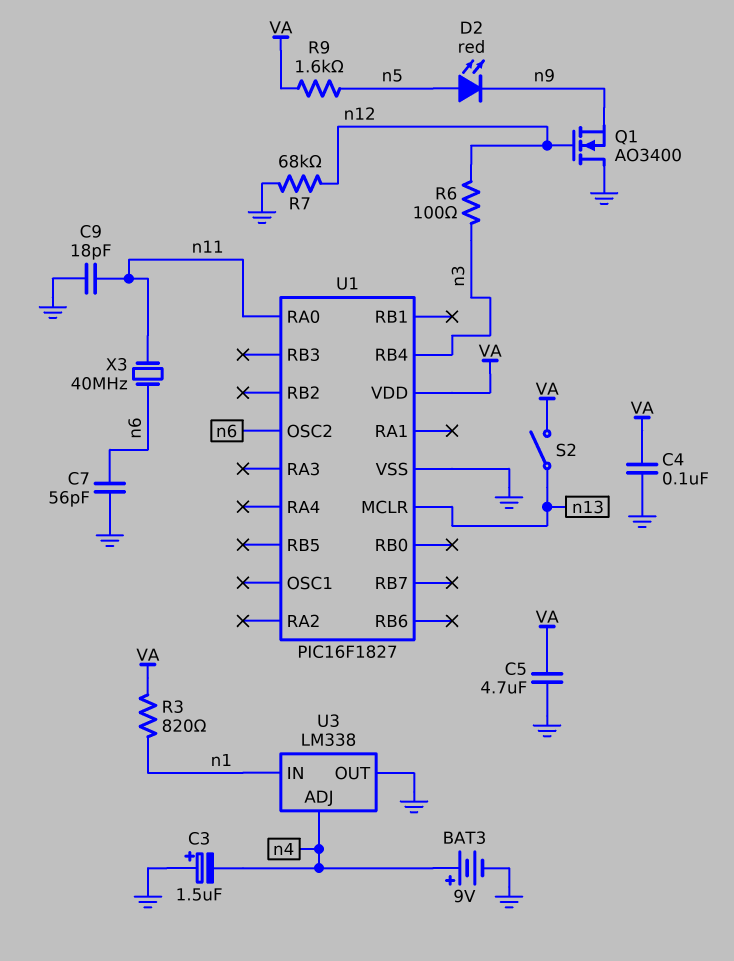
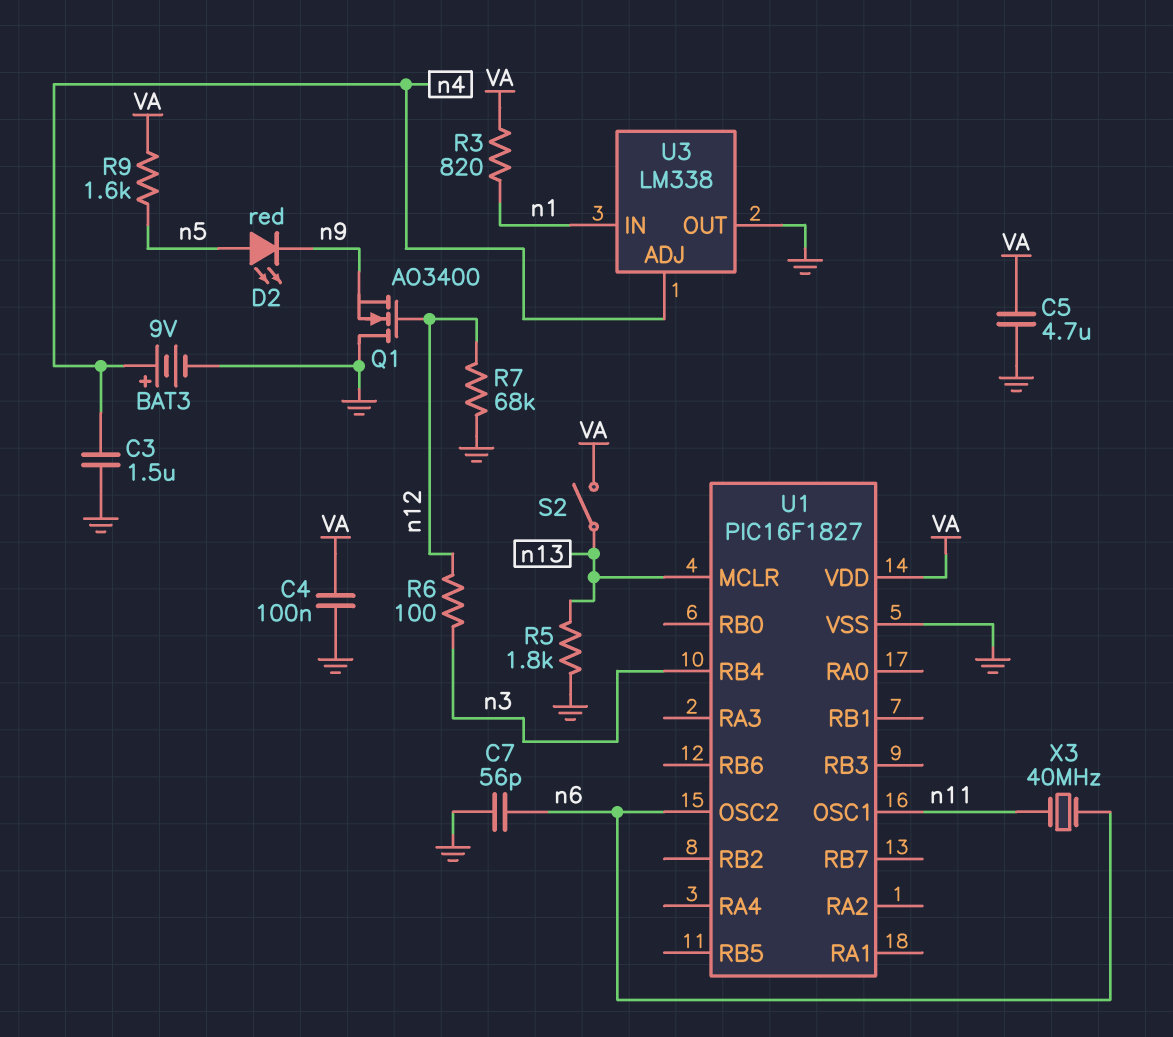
C3: 1.5uF (plus GND, minus n4) -> 1.5uF (GND, n4)
C9: 18pF (GND, n11) -> none
R5: none -> 1.8k (GND, n13)
U1 pin OSC1: none -> n11
U1 pin RA0: n11 -> none

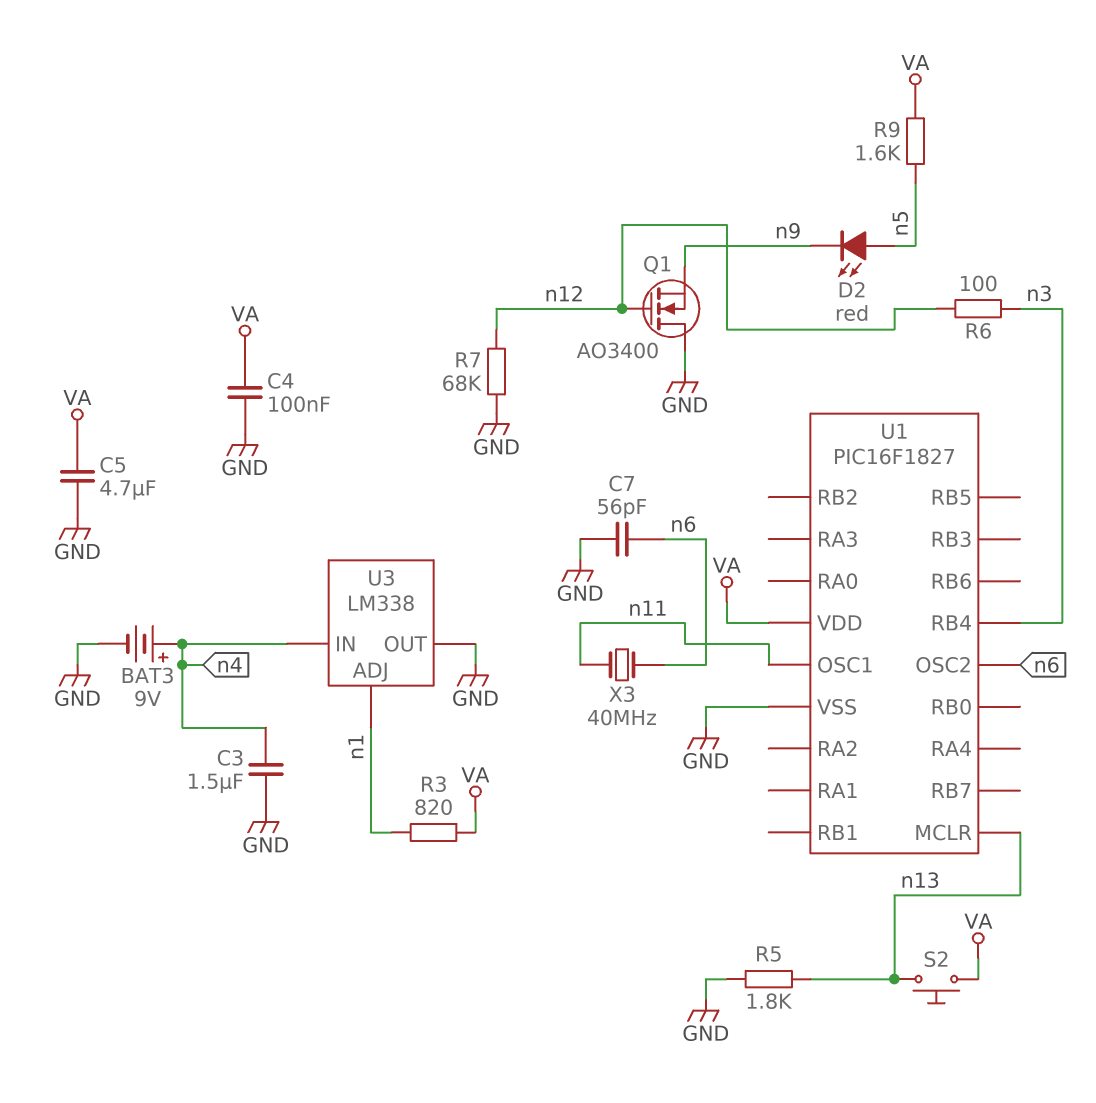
S2: switch (VA, n13) -> button (VA, n13)
U3 pin ADJ: n4 -> n1
U3 pin IN: n1 -> n4

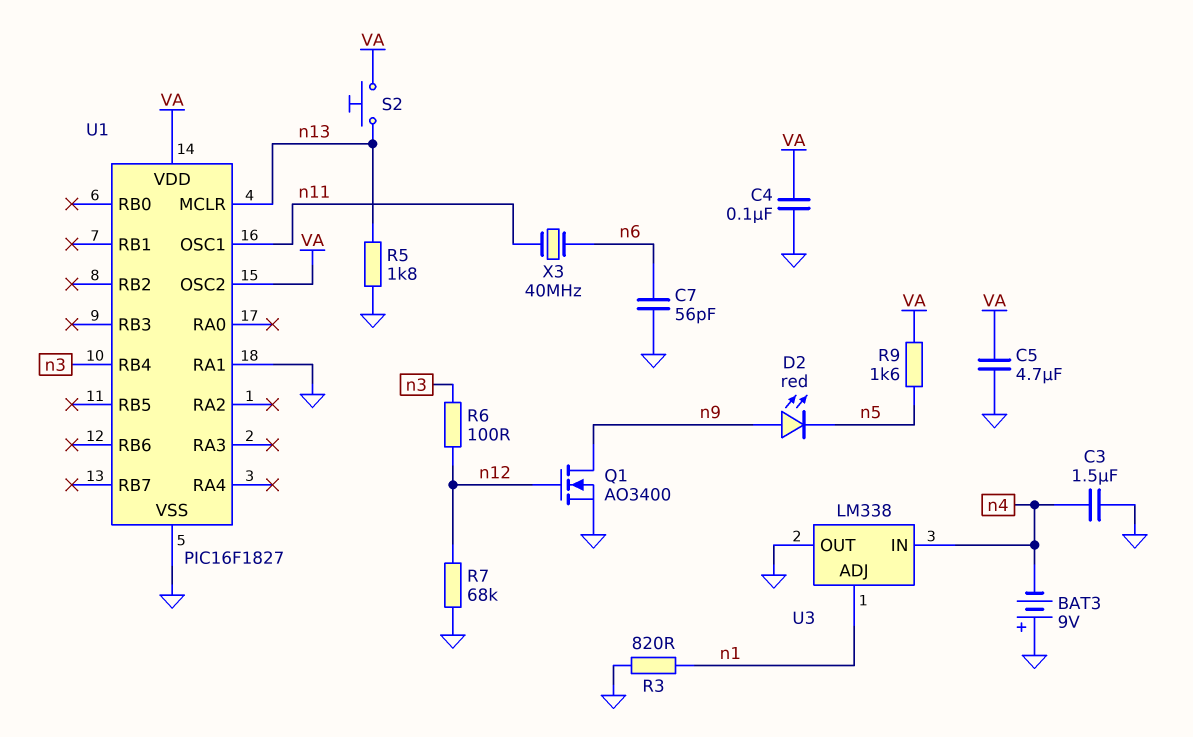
BAT3: 9V (plus n4, minus GND) -> 9V (plus GND, minus n4)
D2: LED red (A n5, K n9) -> LED red (A n9, K n5)
Q1: NMOS AO3400 (G n12, D GND, S n9) -> NMOS AO3400 (G n12, D n9, S GND)
R3: 820 (VA, n1) -> 820 (GND, n1)
U1 pin OSC2: n6 -> VA
U1 pin RA1: none -> GND

